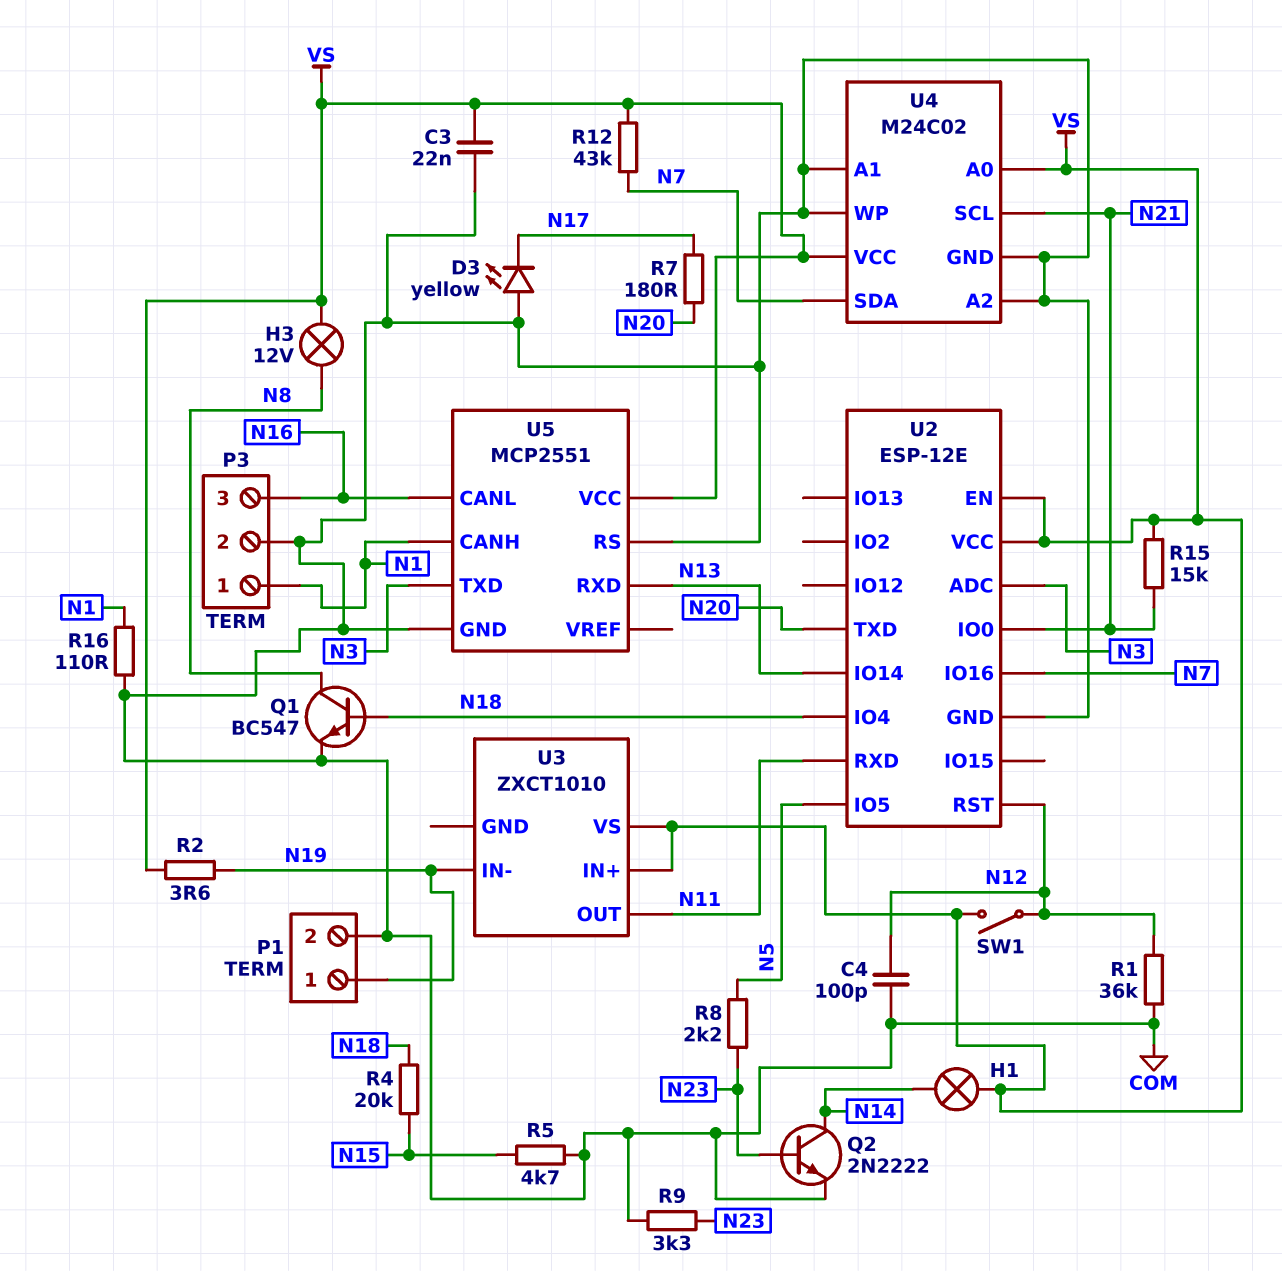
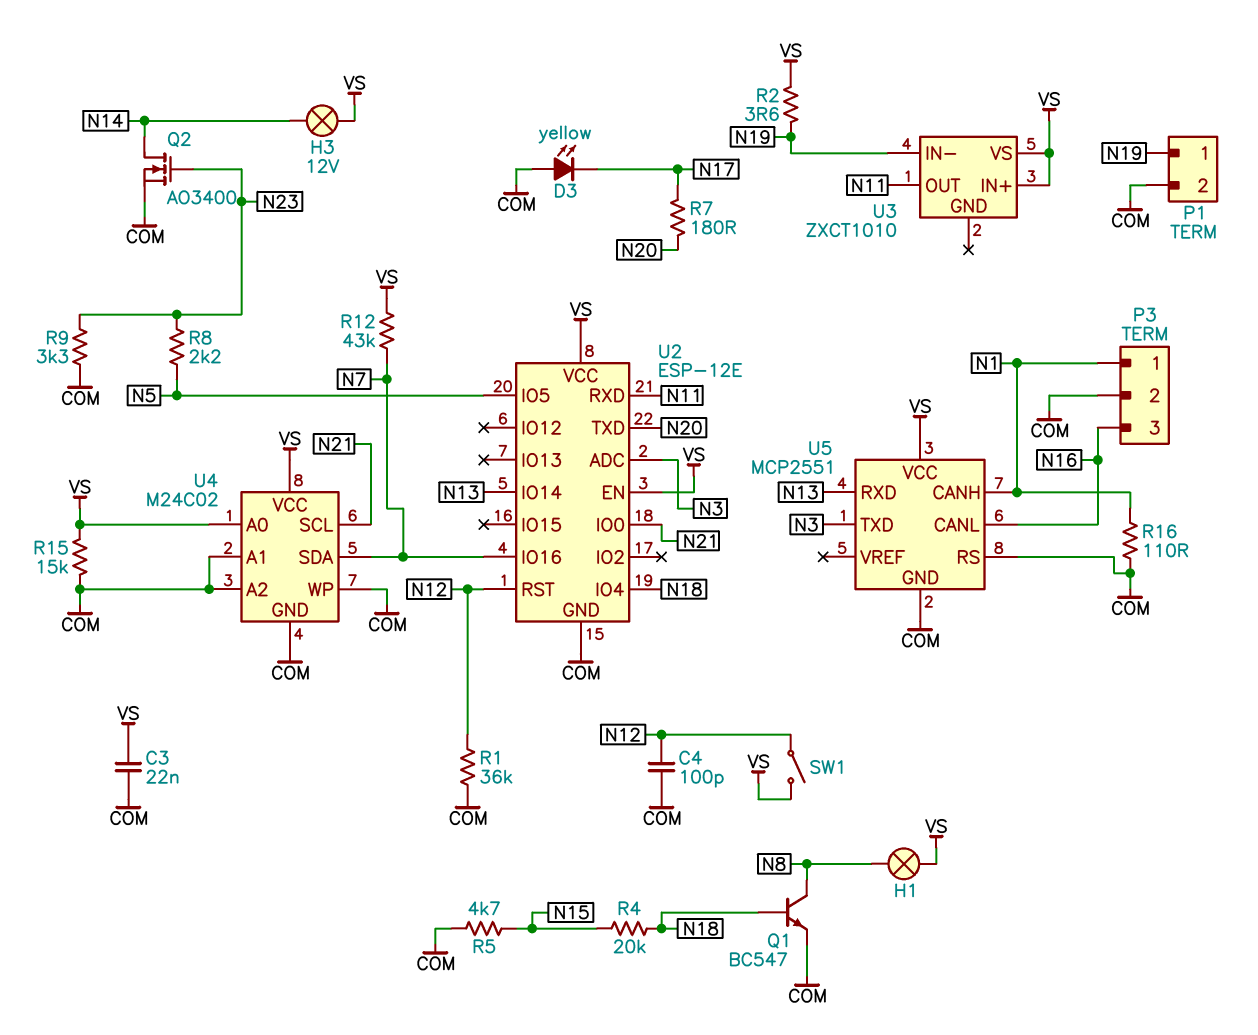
H1: lamp (N14, VS) -> lamp (N8, VS)
H3: lamp 12V (N8, VS) -> lamp 12V (N14, VS)
Q2: NPN 2N2222 (B N23, C N14, E COM) -> NMOS AO3400 (G N23, D N14, S COM)
R15: 15k (N21, VS) -> 15k (COM, VS)

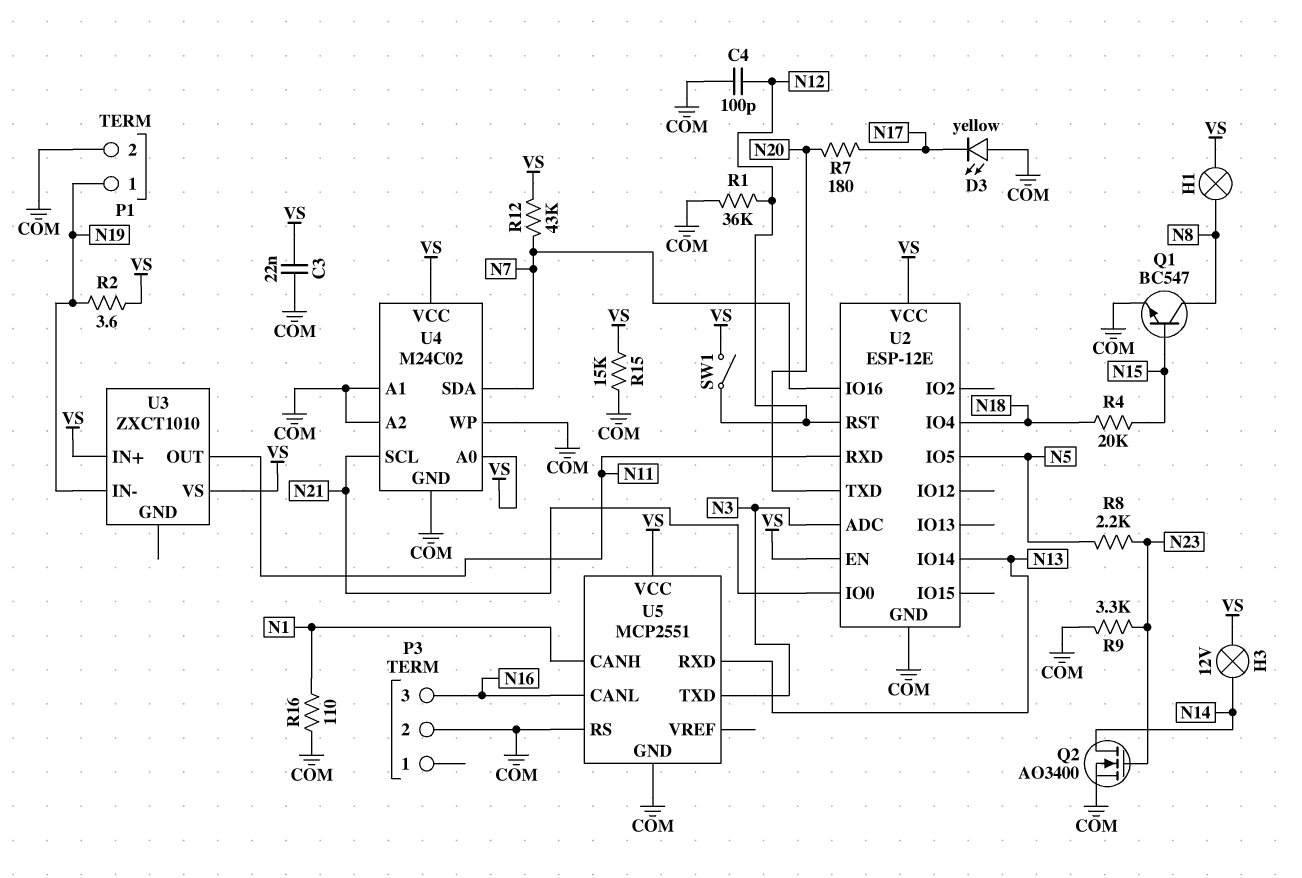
P3 pin 1: N1 -> none
Q1: NPN BC547 (B N18, C N8, E COM) -> NPN BC547 (B N15, C N8, E COM)
R5: 4.7k (COM, N15) -> none

